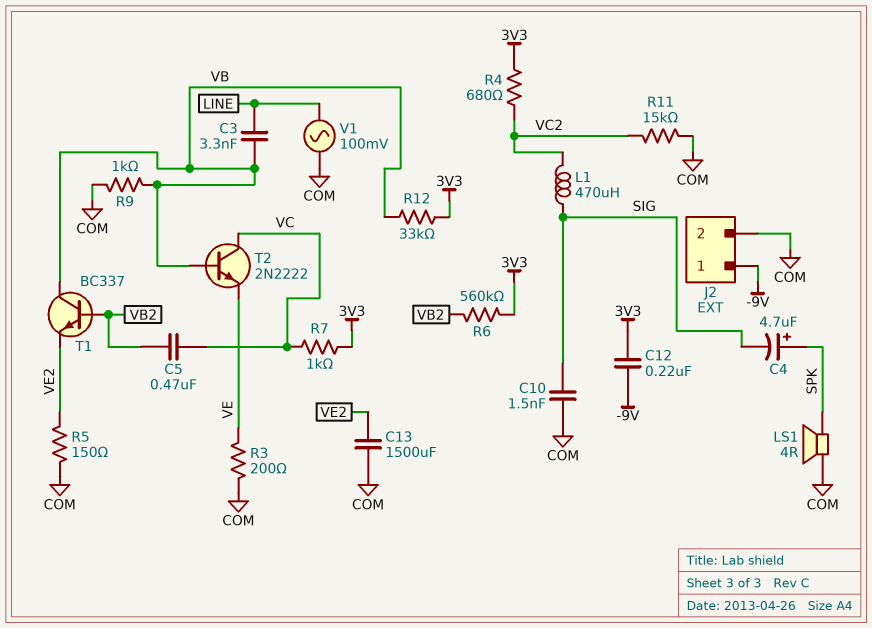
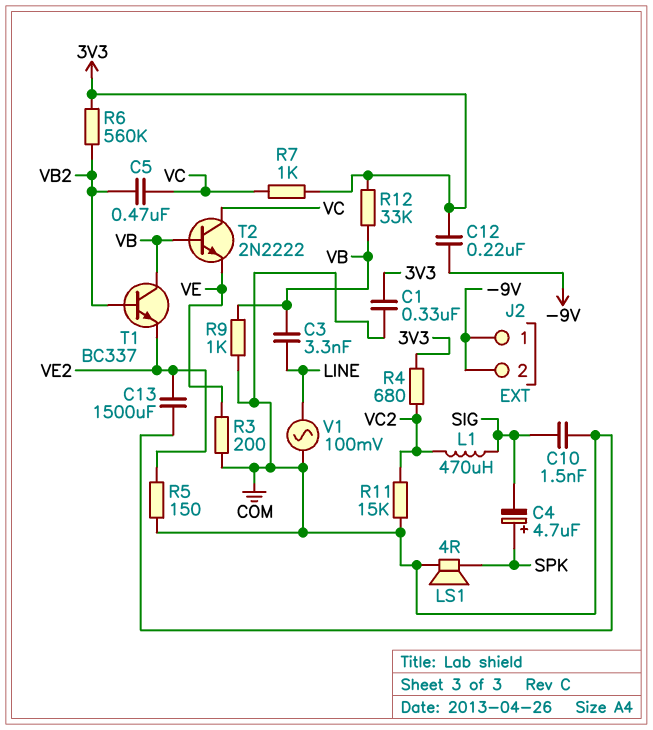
C1: none -> 330nF (3V3, COM)
J2 pin 2: COM -> -9V

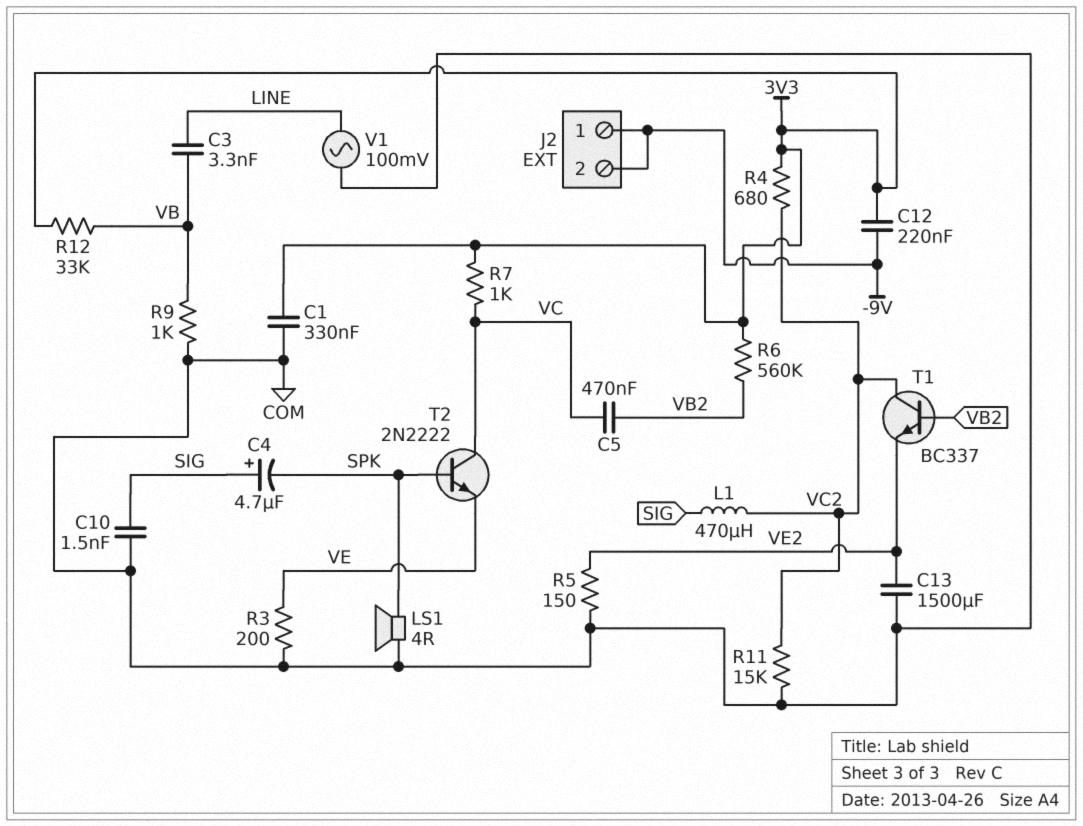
C4: 4.7uF (plus SPK, minus SIG) -> 4.7uF (plus SIG, minus SPK)
T1: NPN BC337 (B VB2, C VB, E VE2) -> NPN BC337 (B VB2, C VC2, E VE2)
T2: NPN 2N2222 (B VB, C VC, E VE) -> NPN 2N2222 (B SPK, C VC, E VE)

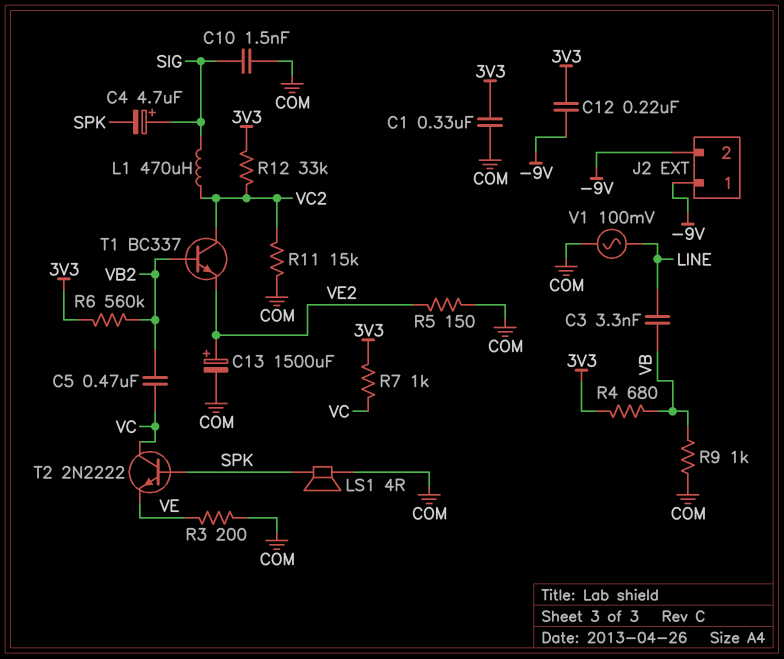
C13: 1500uF (COM, VE2) -> 1500uF (plus VE2, minus COM)
R4: 680 (3V3, VC2) -> 680 (3V3, VB)
R12: 33k (3V3, VB) -> 33k (3V3, VC2)

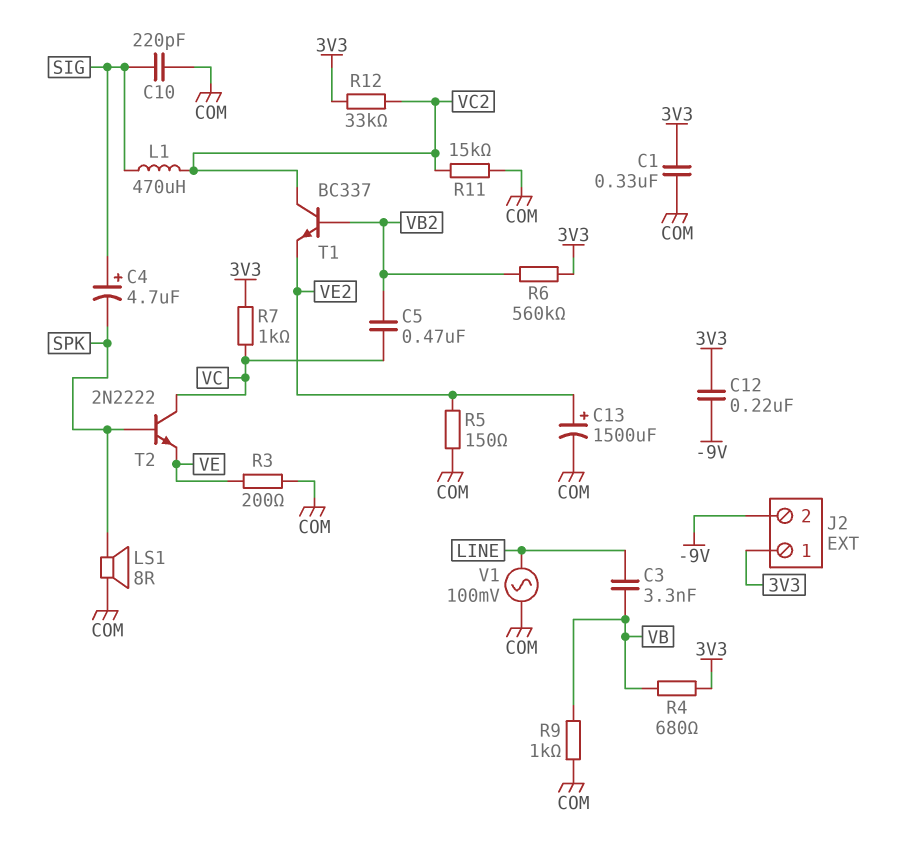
C10: 1.5nF (COM, SIG) -> 220pF (COM, SIG)
J2 pin 1: -9V -> 3V3
LS1: speaker 4R (COM, SPK) -> speaker 8R (COM, SPK)

